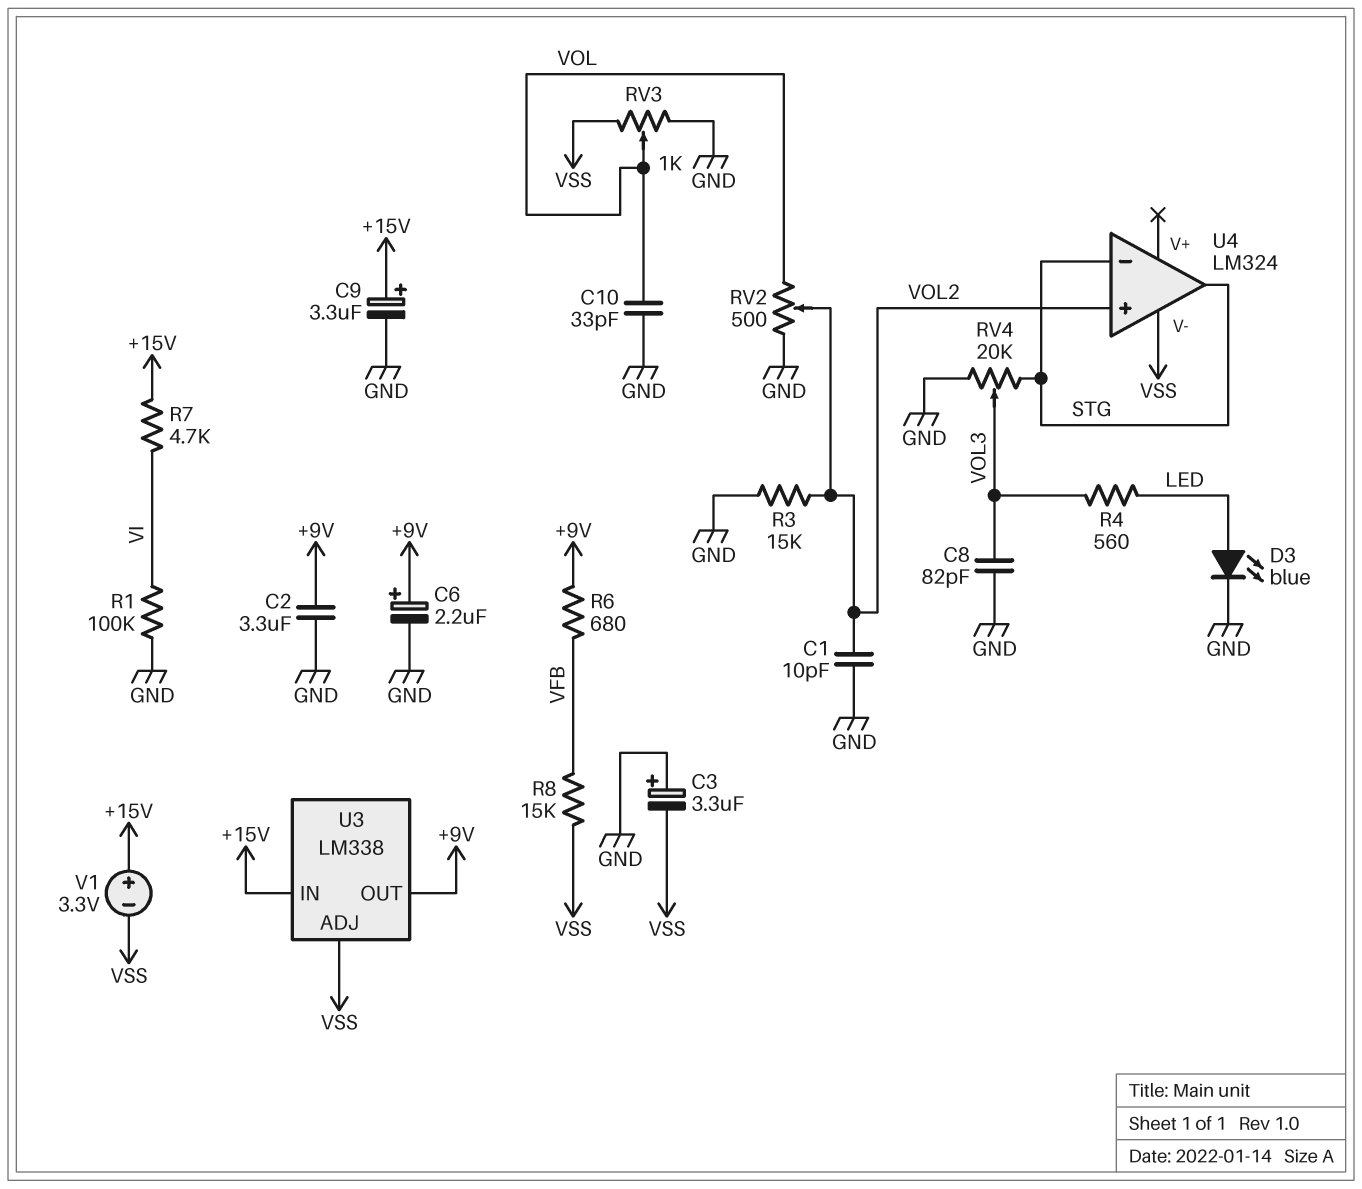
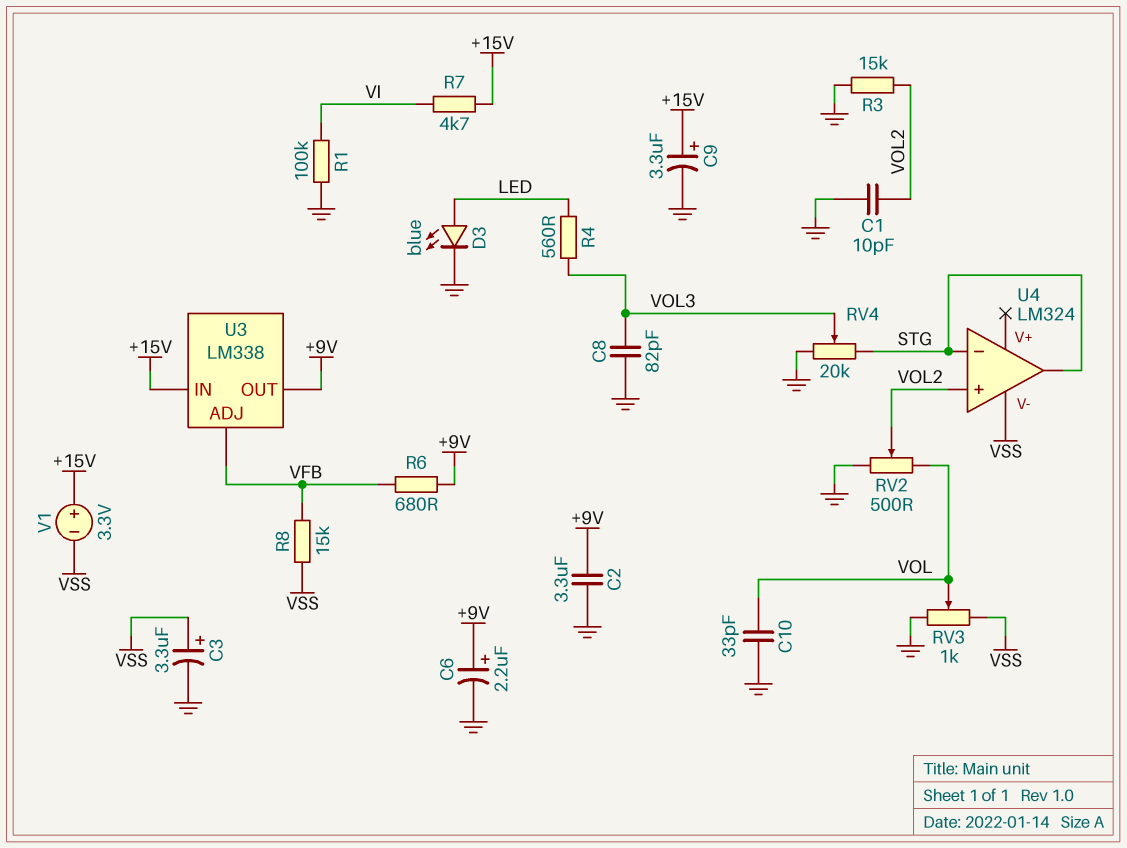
C3: 3.3uF (plus GND, minus VSS) -> 3.3uF (plus VSS, minus GND)
U3 pin ADJ: VSS -> VFB

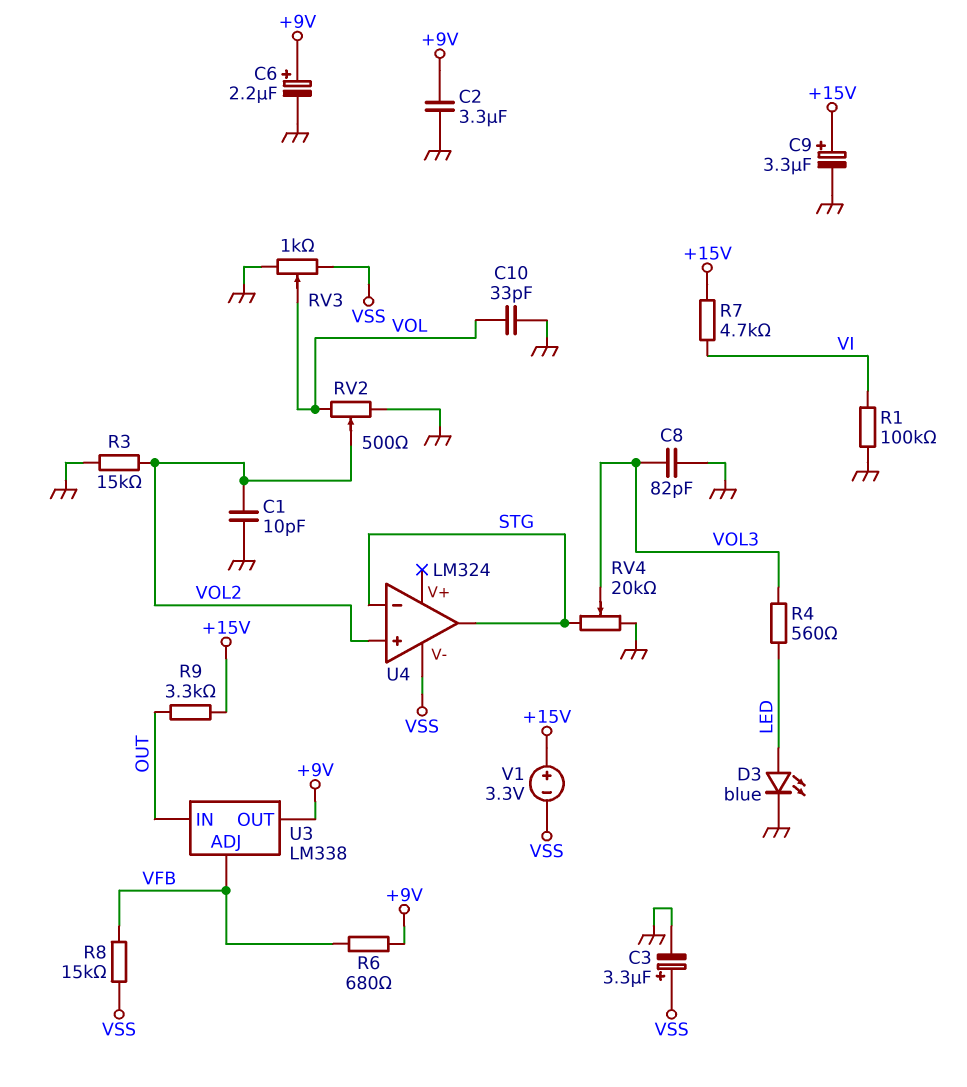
R9: none -> 3.3k (+15V, OUT)
U3 pin IN: +15V -> OUT

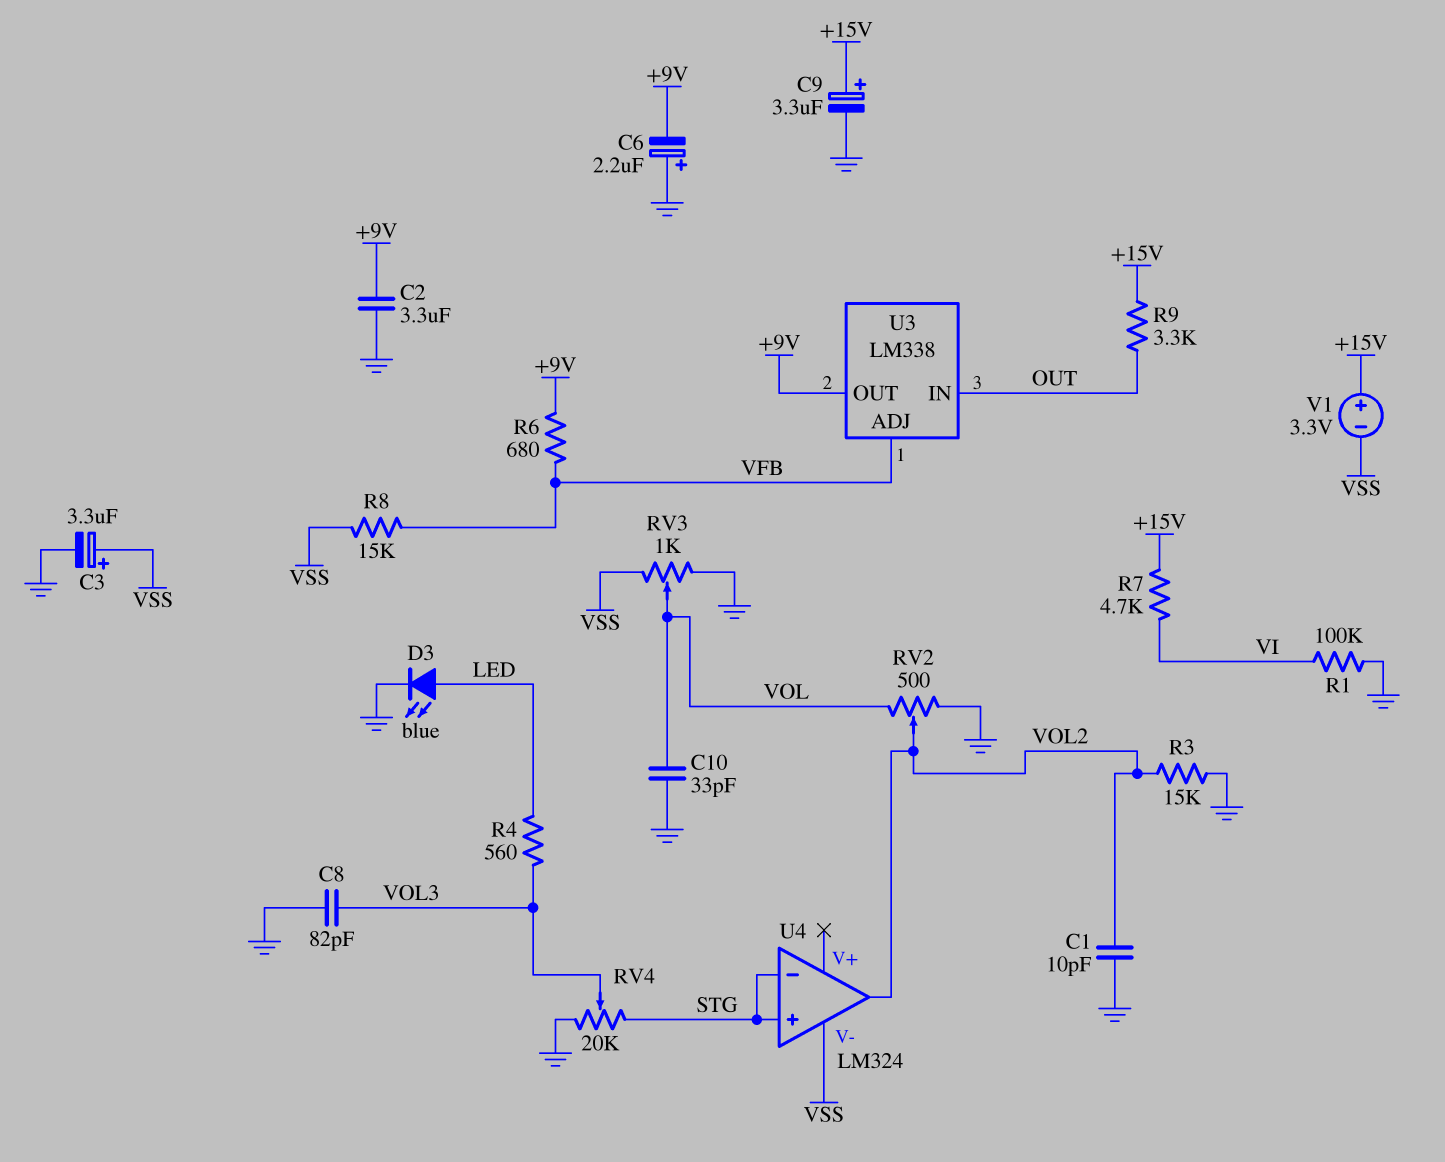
C6: 2.2uF (plus +9V, minus GND) -> 2.2uF (plus GND, minus +9V)
U4 pin in+: VOL2 -> STG
U4 pin out: STG -> VOL2

